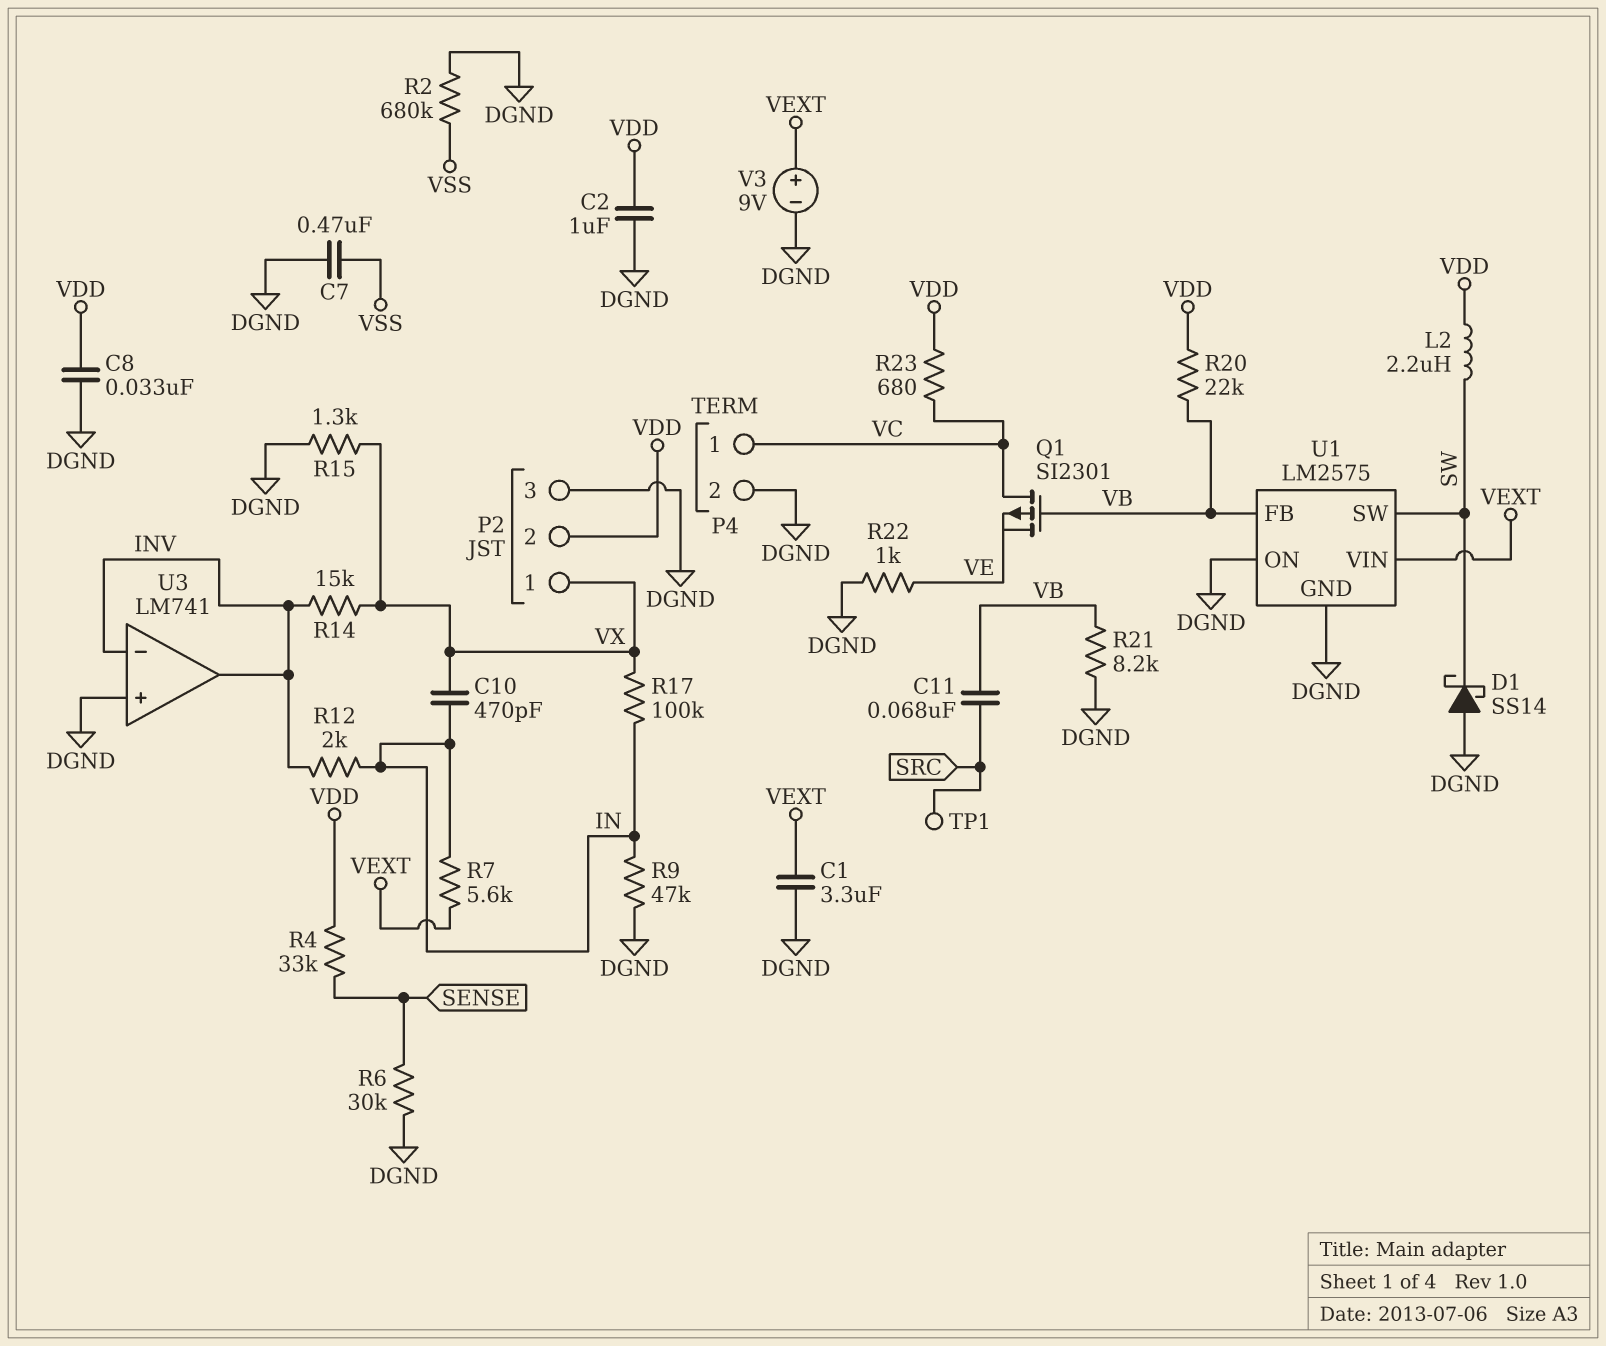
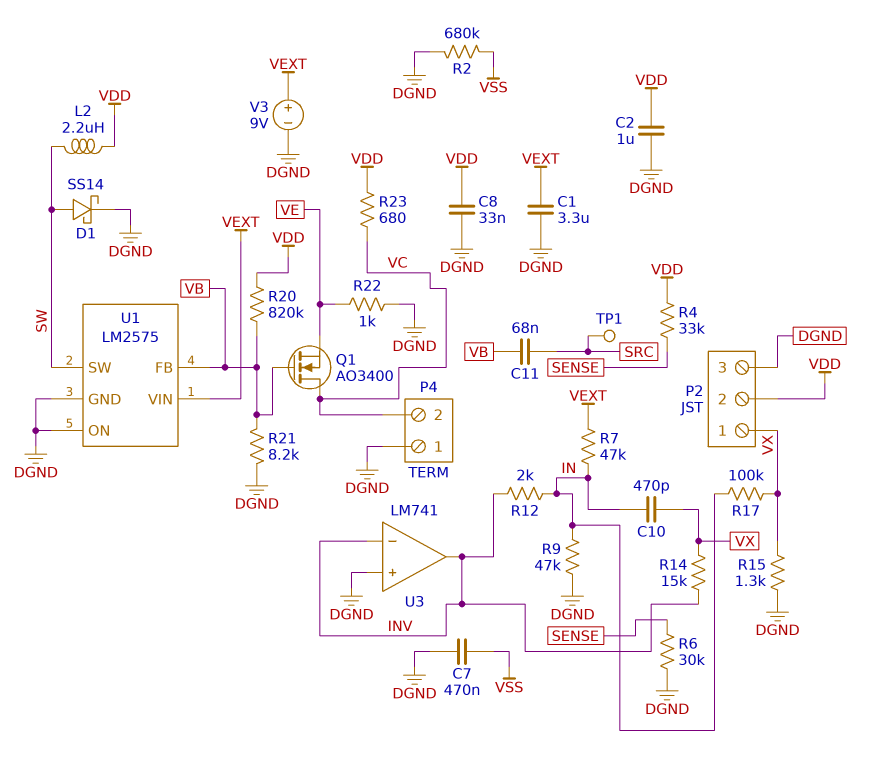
D1: schottky SS14 (A DGND, K SW) -> schottky SS14 (A SW, K DGND)
P4 pin 1: VC -> DGND
P4 pin 2: DGND -> VC
Q1: PMOS SI2301 (G VB, D VC, S VE) -> NMOS AO3400 (G VB, D VC, S VE)
R7: 5.6k (IN, VEXT) -> 47k (IN, VEXT)
R20: 22k (VB, VDD) -> 820k (VB, VDD)

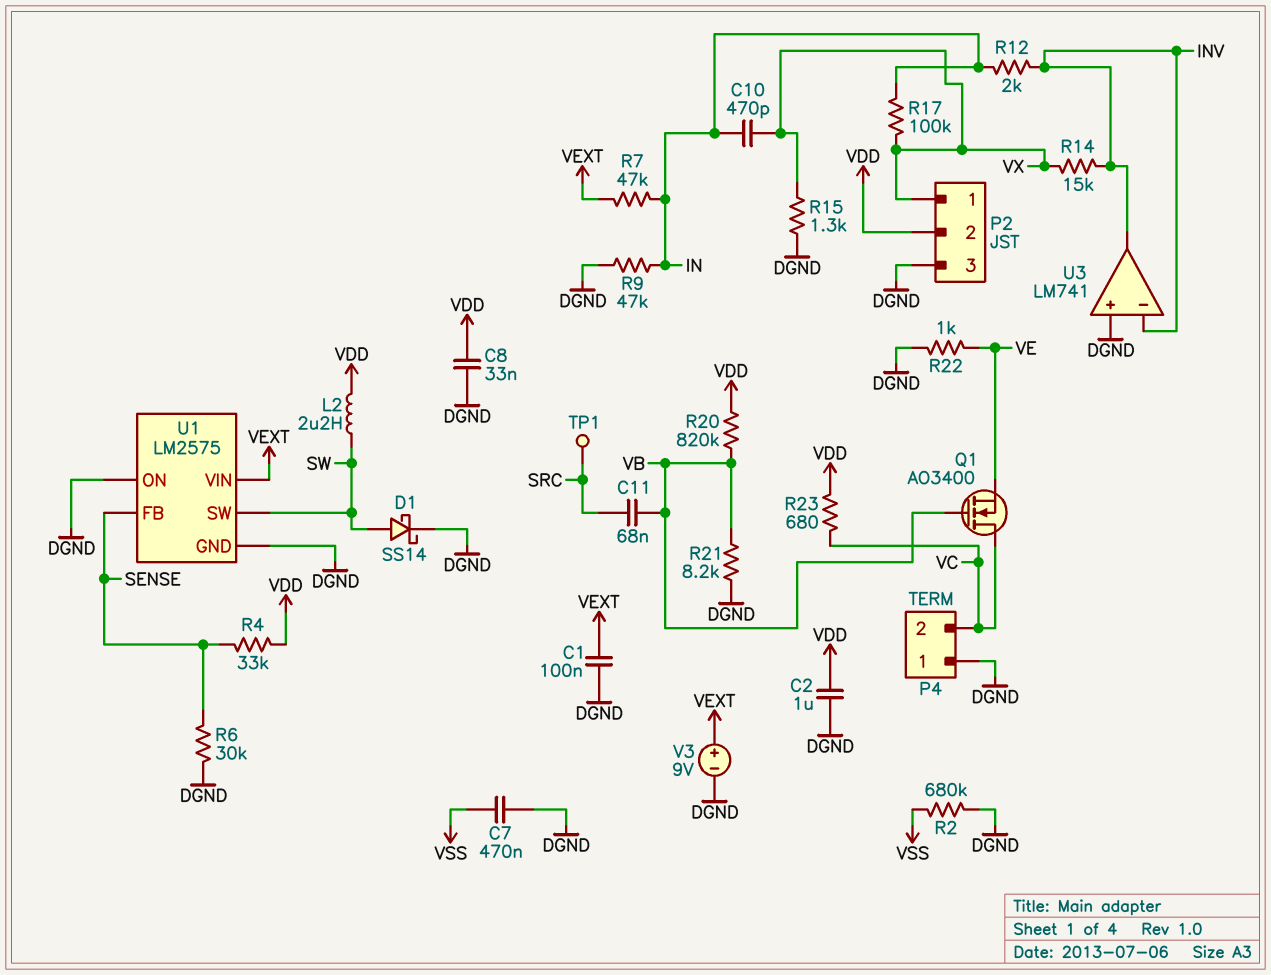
C1: 3.3uF (DGND, VEXT) -> 100nF (DGND, VEXT)
U1 pin FB: VB -> SENSE

